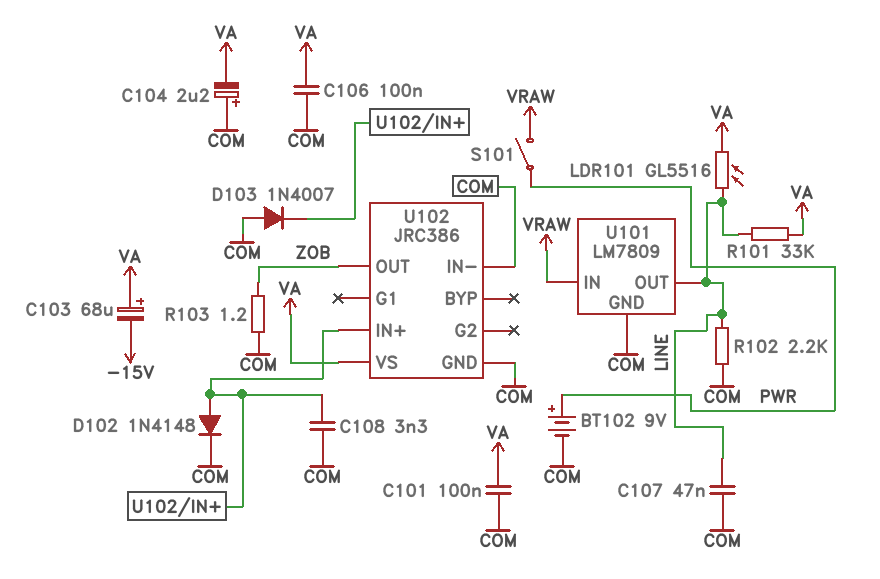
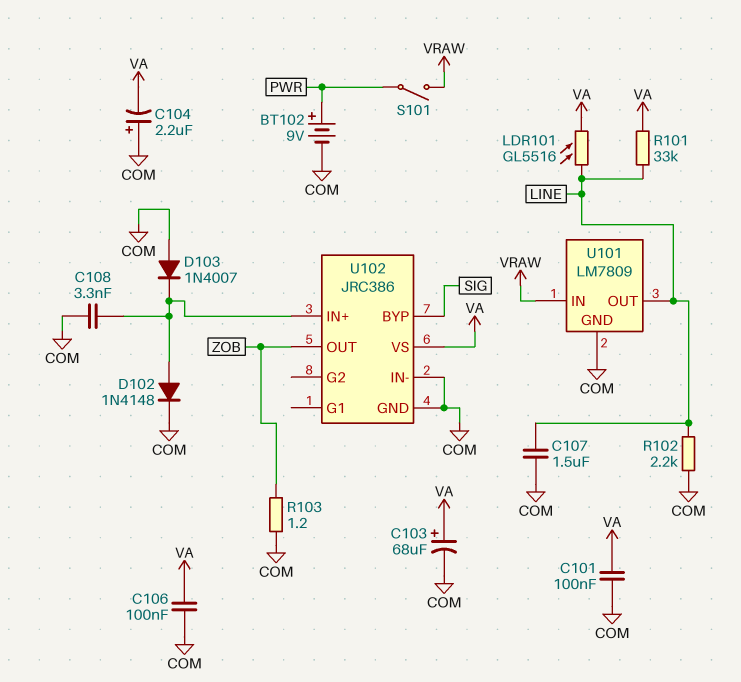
C103: 68uF (plus VA, minus -15V) -> 68uF (plus VA, minus COM)
C107: 47nF (COM, LINE) -> 1.5uF (COM, LINE)
U102 pin BYP: none -> SIG

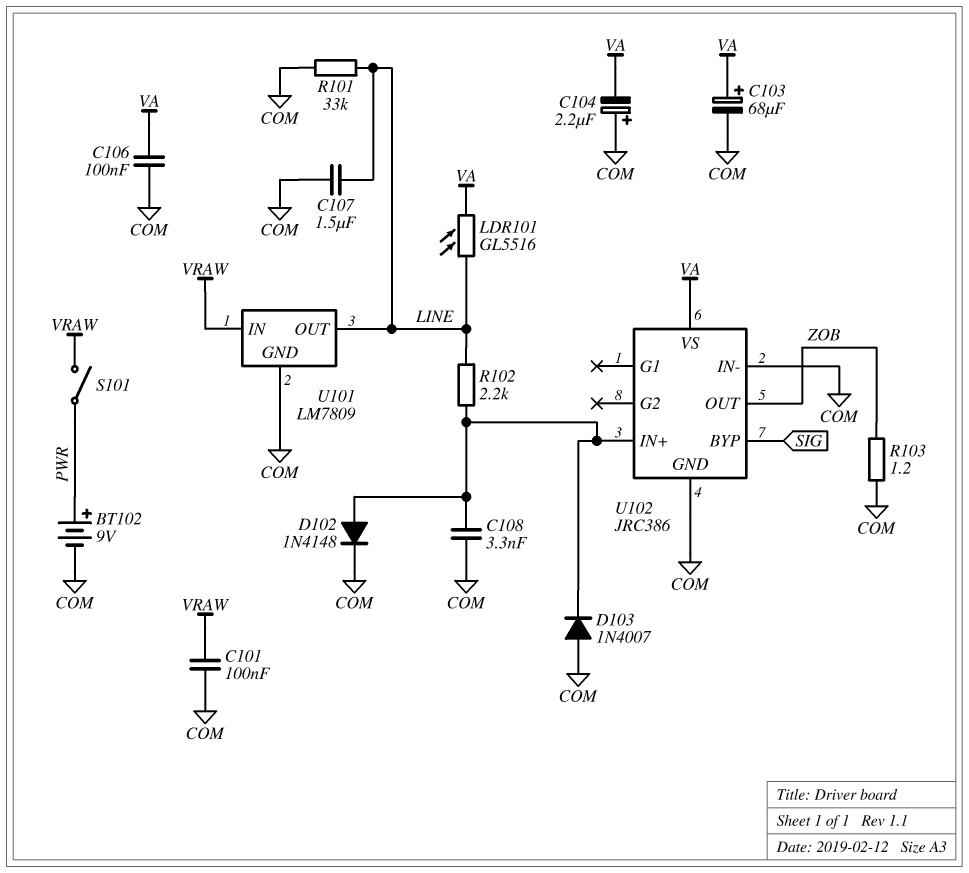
C101: 100nF (COM, VA) -> 100nF (COM, VRAW)
R101: 33k (LINE, VA) -> 33k (COM, LINE)
R102: 2.2k (COM, LINE) -> 2.2k (LINE, U102/IN+)

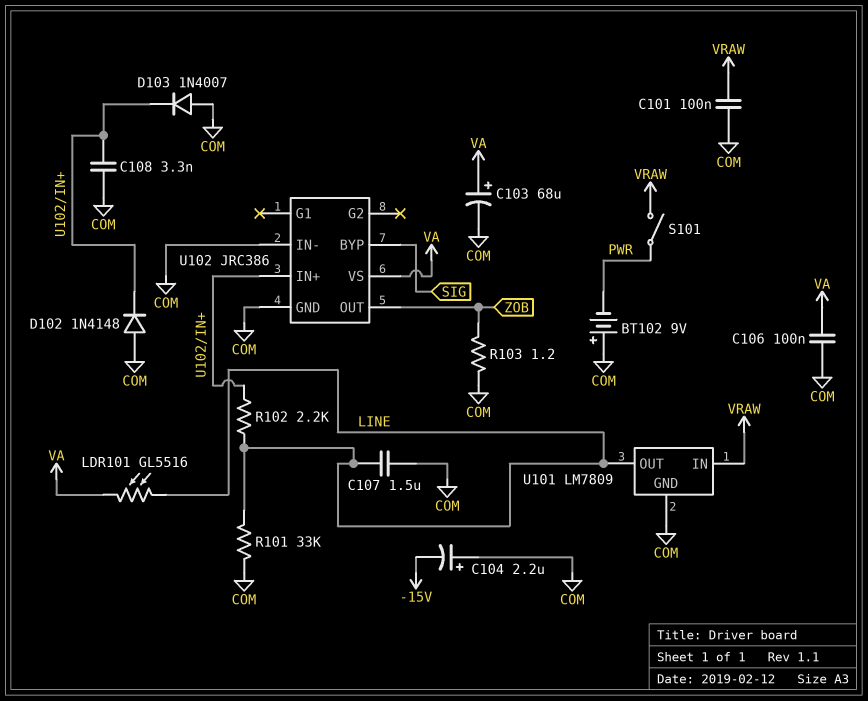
BT102: 9V (plus PWR, minus COM) -> 9V (plus COM, minus PWR)
C104: 2.2uF (plus COM, minus VA) -> 2.2uF (plus COM, minus -15V)
D102: diode 1N4148 (A U102/IN+, K COM) -> diode 1N4148 (A COM, K U102/IN+)

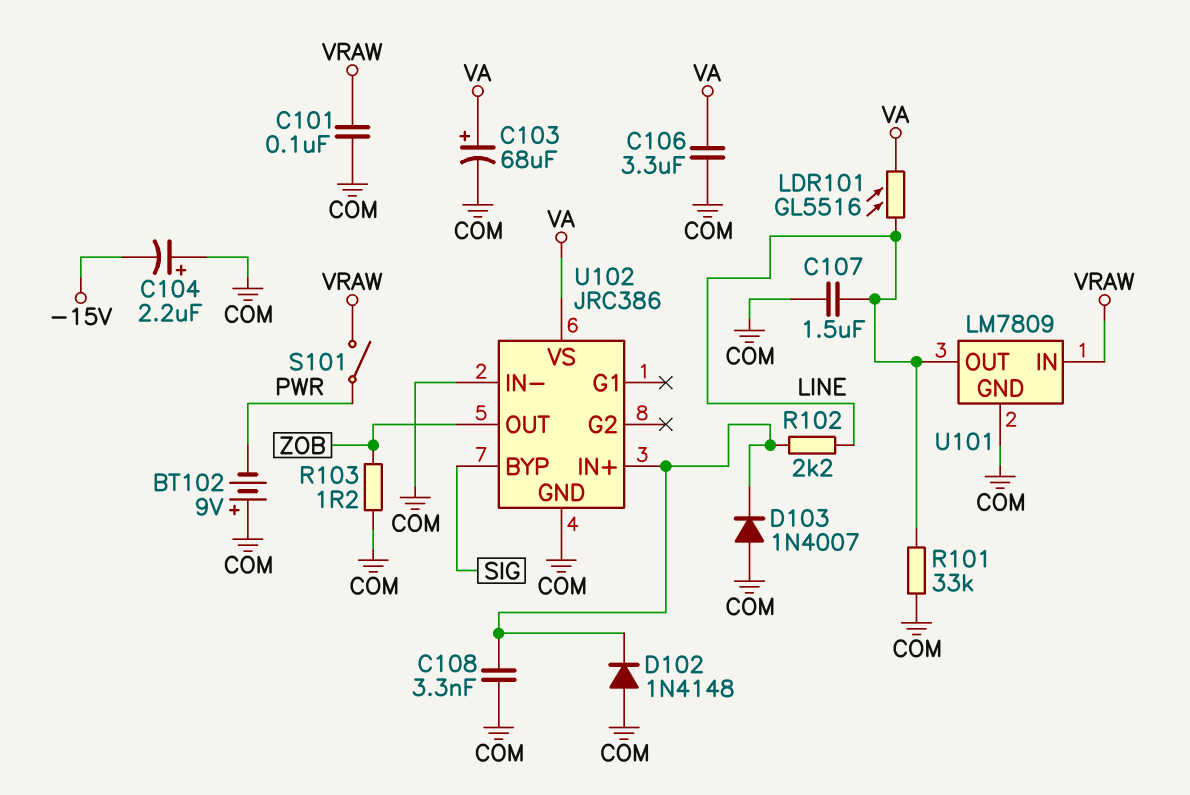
C106: 100nF (COM, VA) -> 3.3uF (COM, VA)

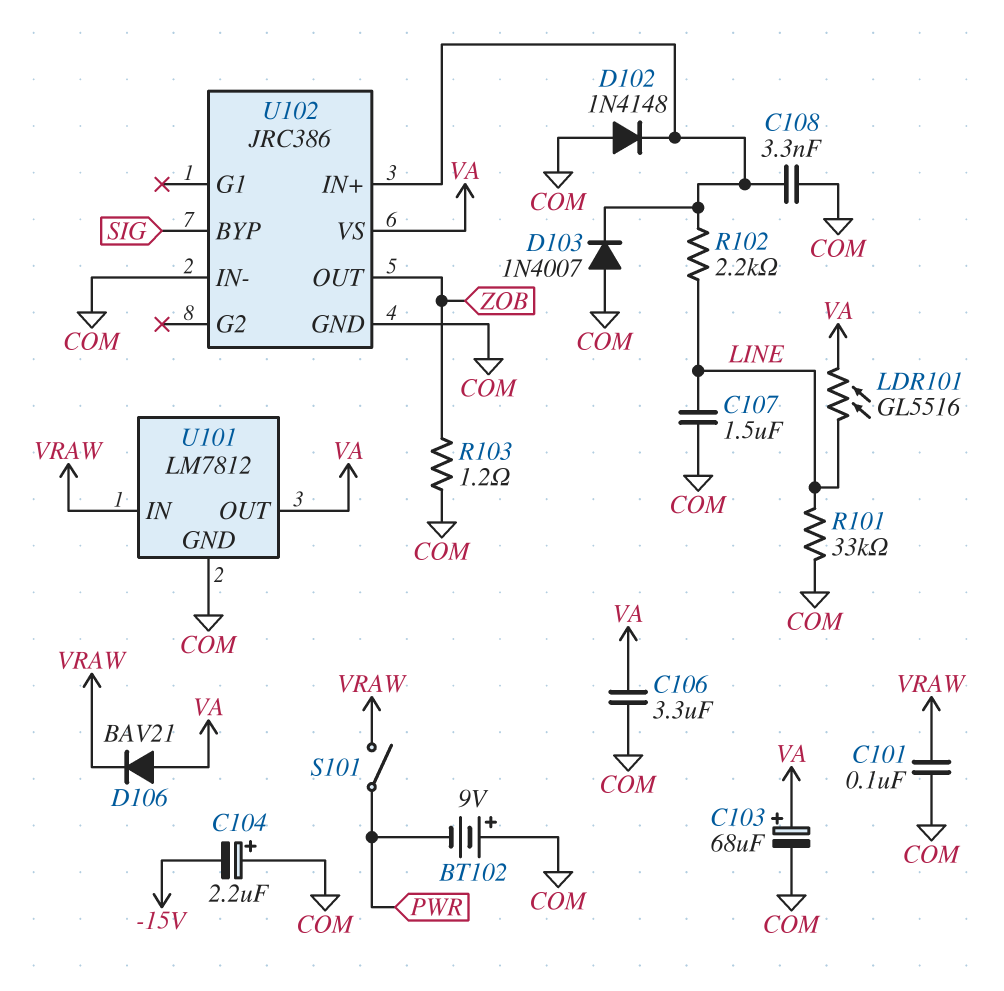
D106: none -> diode BAV21 (A VA, K VRAW)
U101: LM7809 -> LM7812
U101 pin OUT: LINE -> VA

